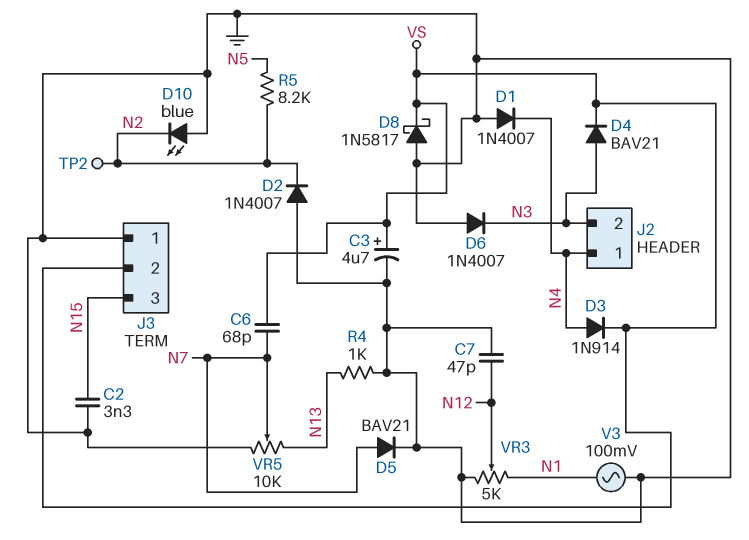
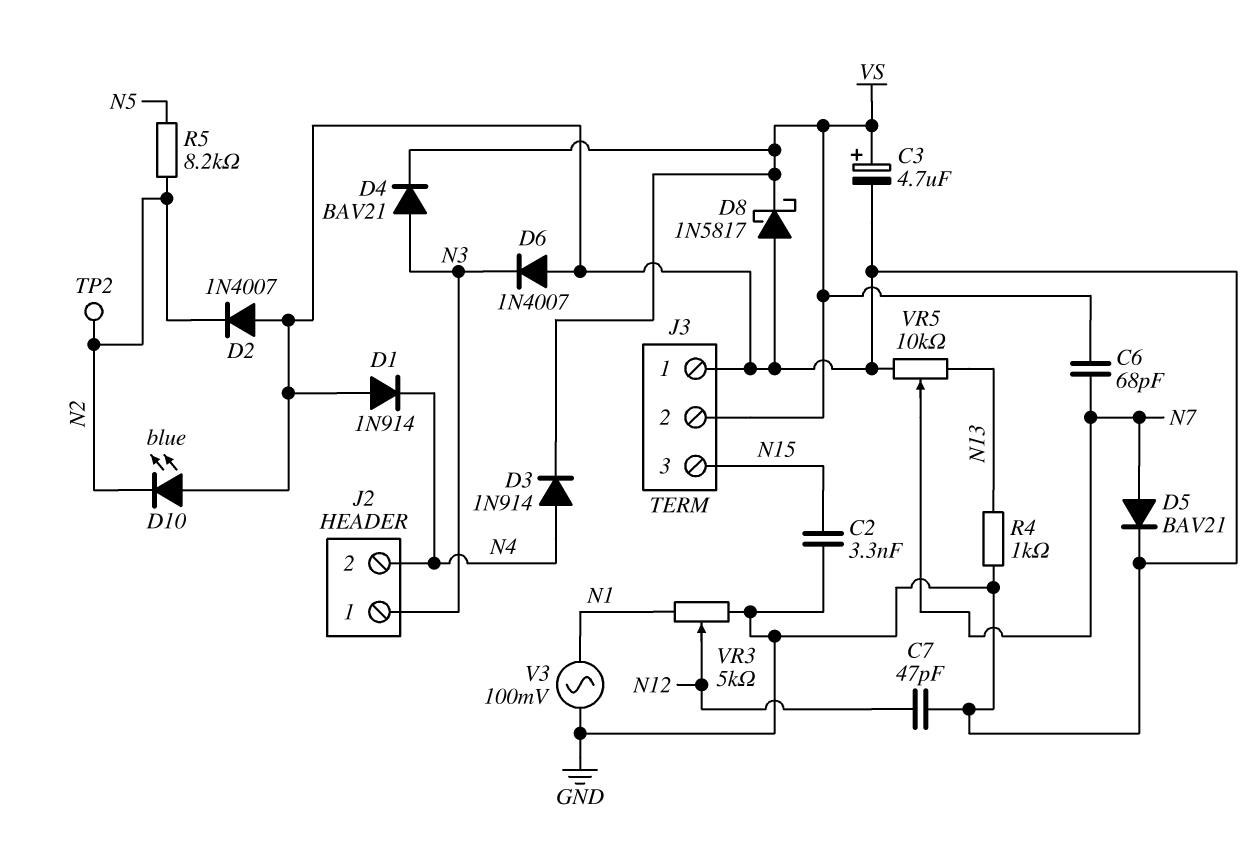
D1: diode 1N4007 (A GND, K N4) -> diode 1N914 (A GND, K N4)
J2 pin 1: N4 -> N3
J2 pin 2: N3 -> N4

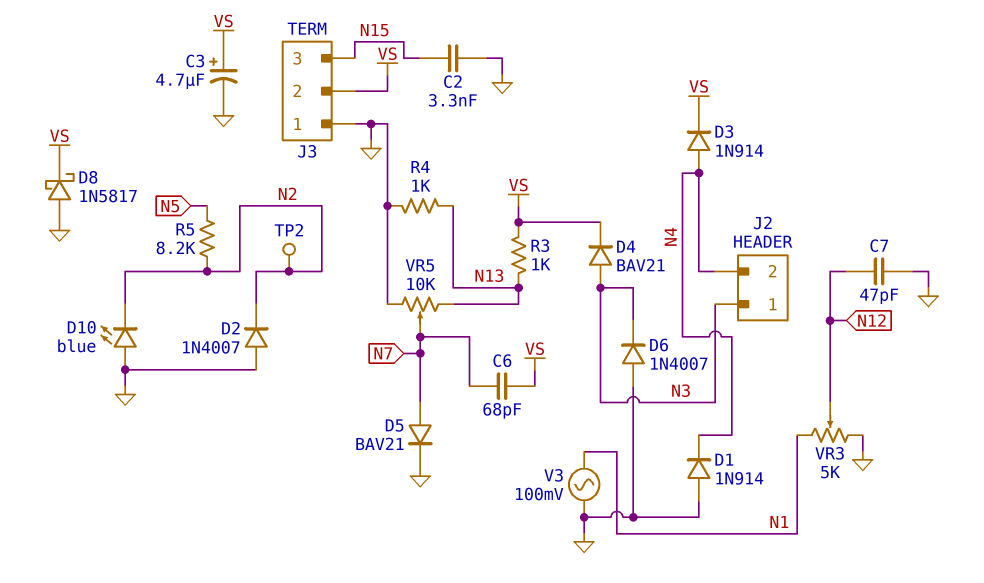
R3: none -> 1k (N13, VS)

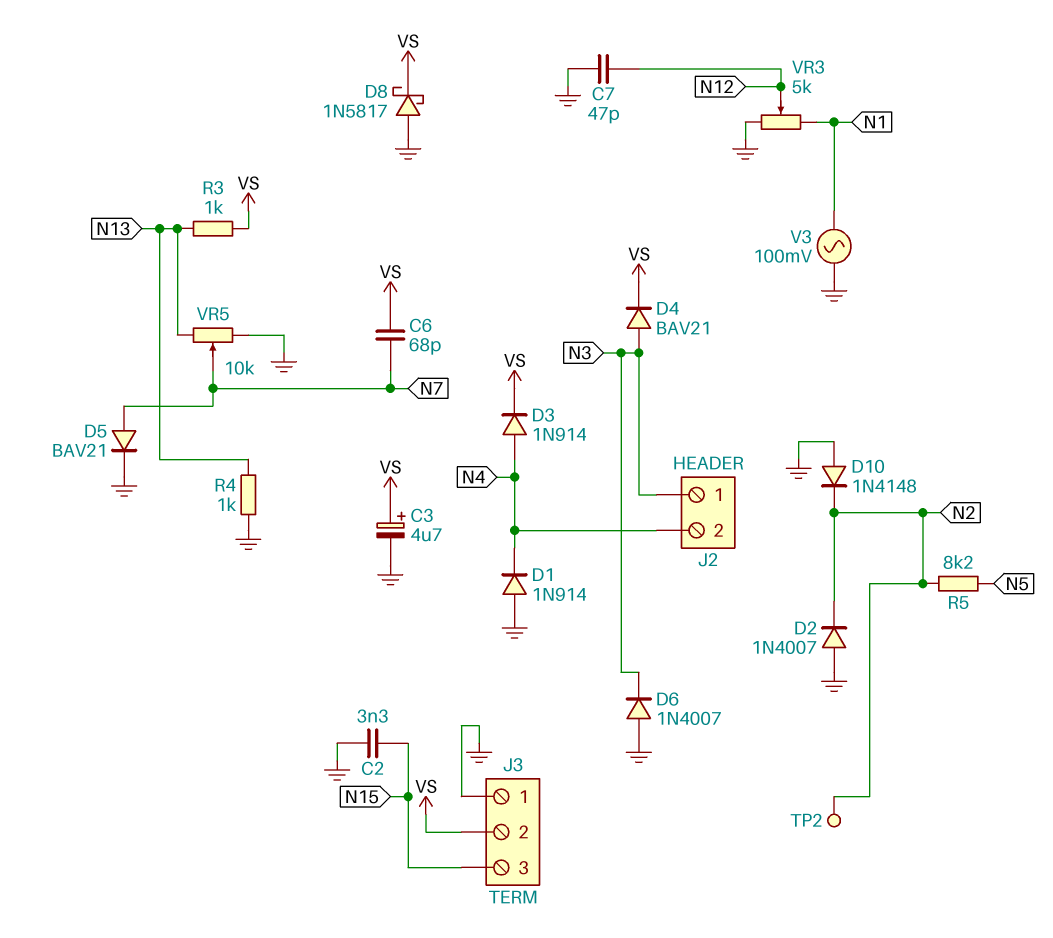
D10: LED blue (A GND, K N2) -> diode 1N4148 (A GND, K N2)

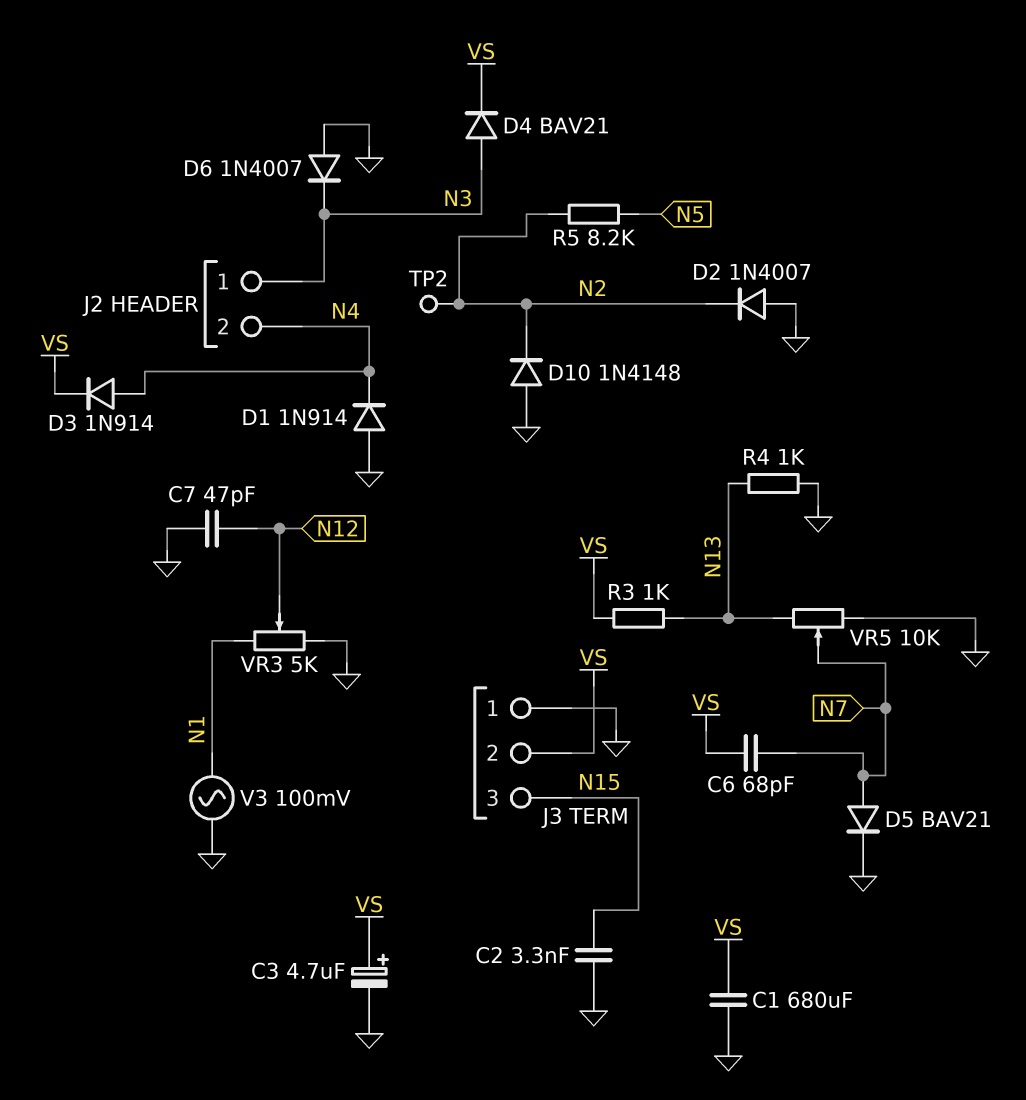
C1: none -> 680uF (GND, VS)
D8: schottky 1N5817 (A GND, K VS) -> none

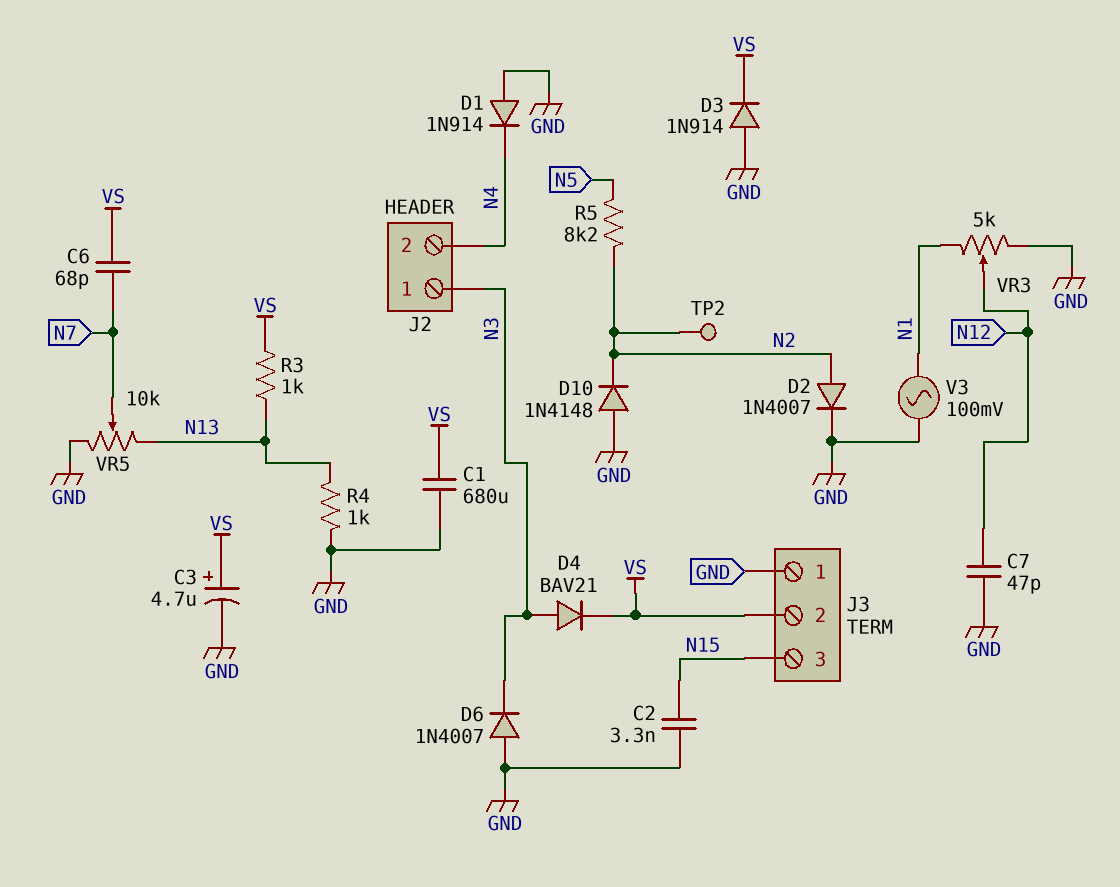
D2: diode 1N4007 (A GND, K N2) -> diode 1N4007 (A N2, K GND)
D3: diode 1N914 (A N4, K VS) -> diode 1N914 (A GND, K VS)
D5: diode BAV21 (A N7, K GND) -> none

